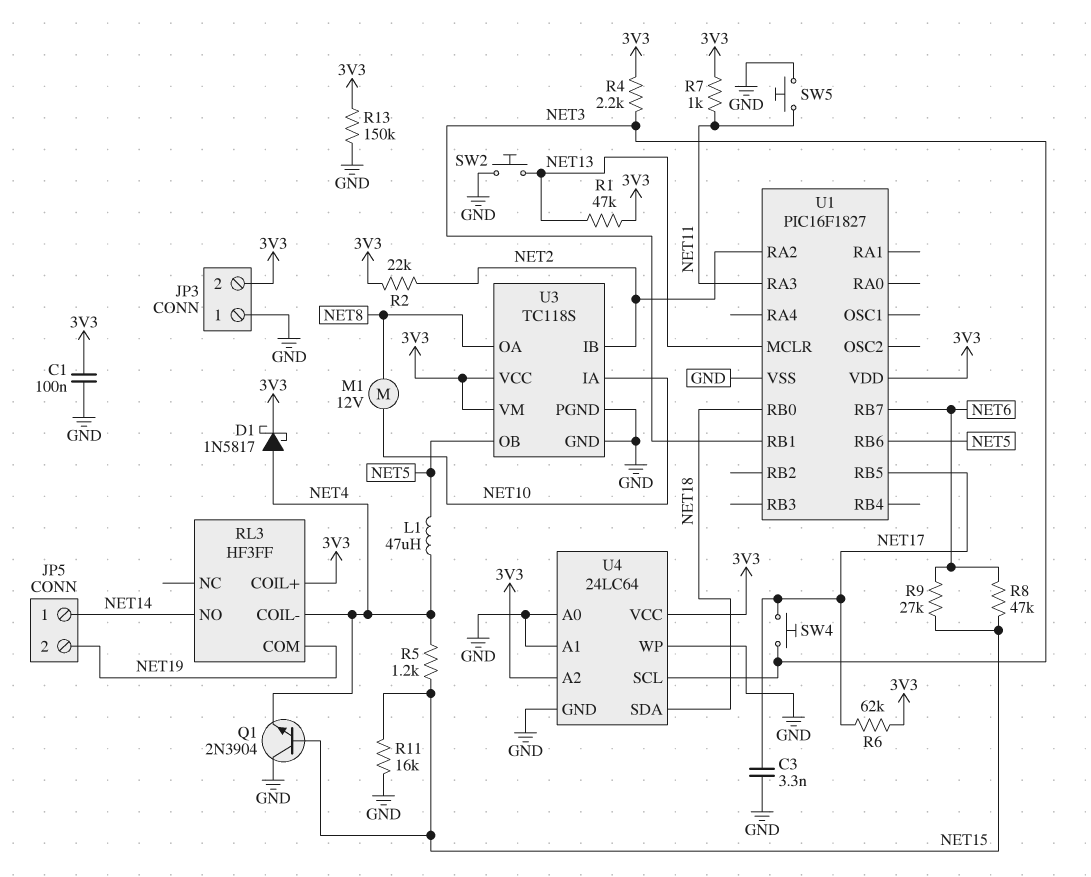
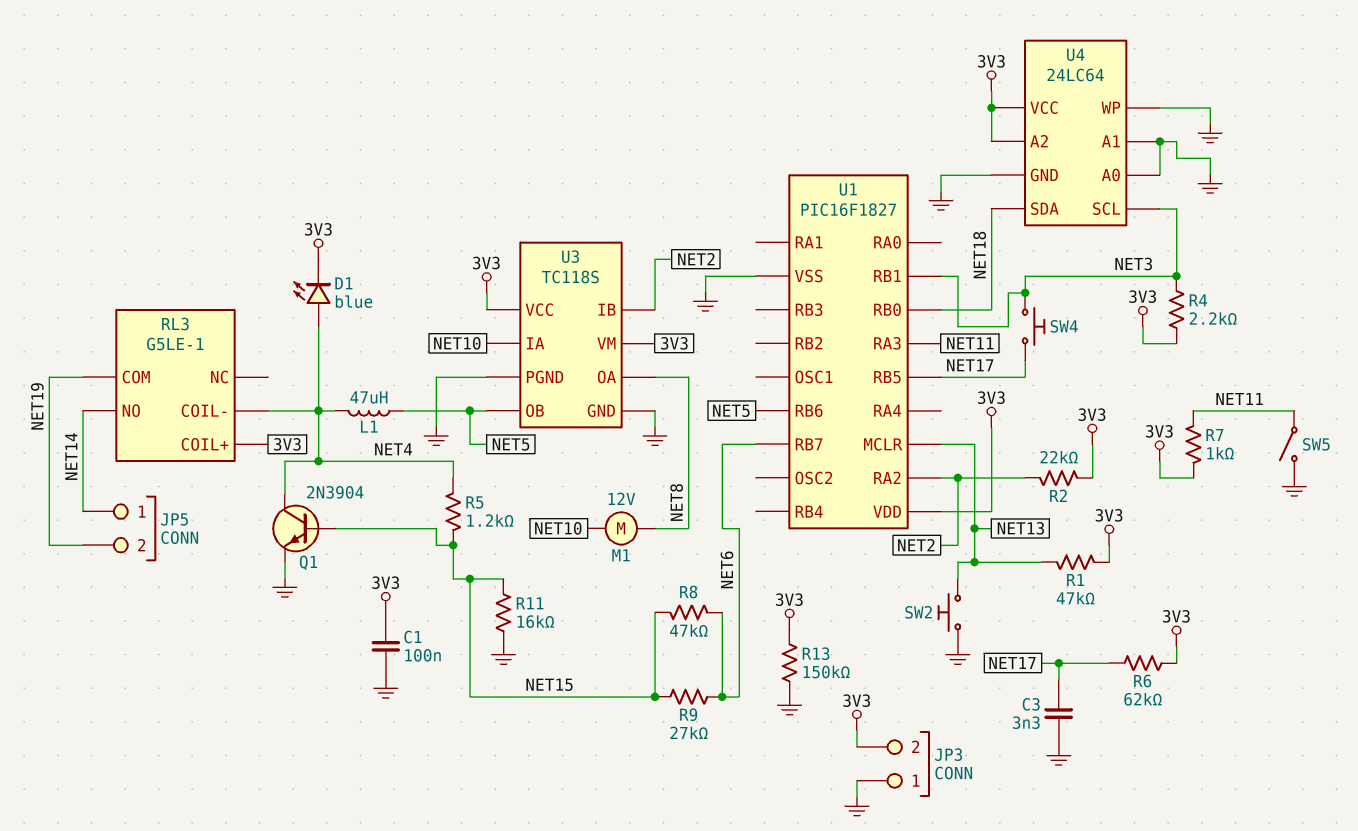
D1: schottky 1N5817 (A NET4, K 3V3) -> LED blue (A NET4, K 3V3)
Q1: NPN 2N3904 (B NET15, C GND, E NET4) -> NPN 2N3904 (B NET15, C NET4, E GND)
RL3: HF3FF -> G5LE-1
SW5: button (GND, NET11) -> switch (GND, NET11)

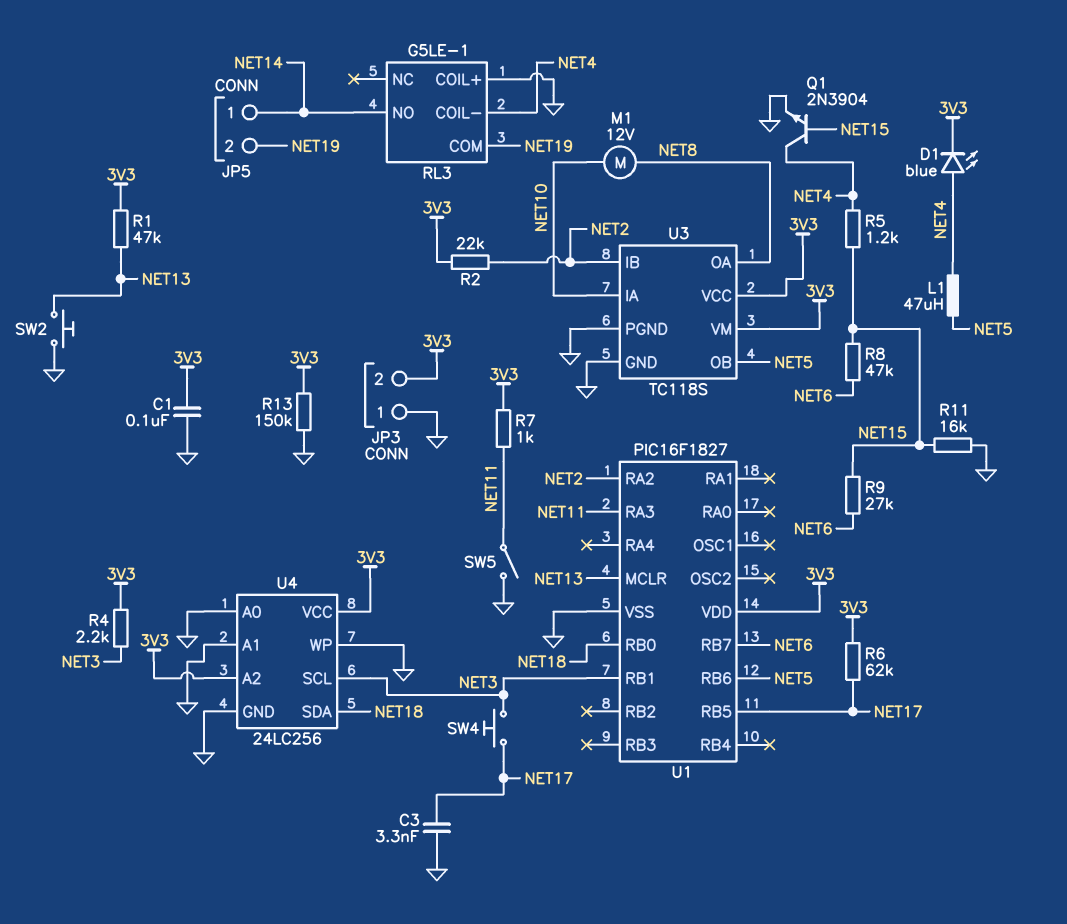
RL3 pin COIL+: 3V3 -> GND
U4: 24LC64 -> 24LC256

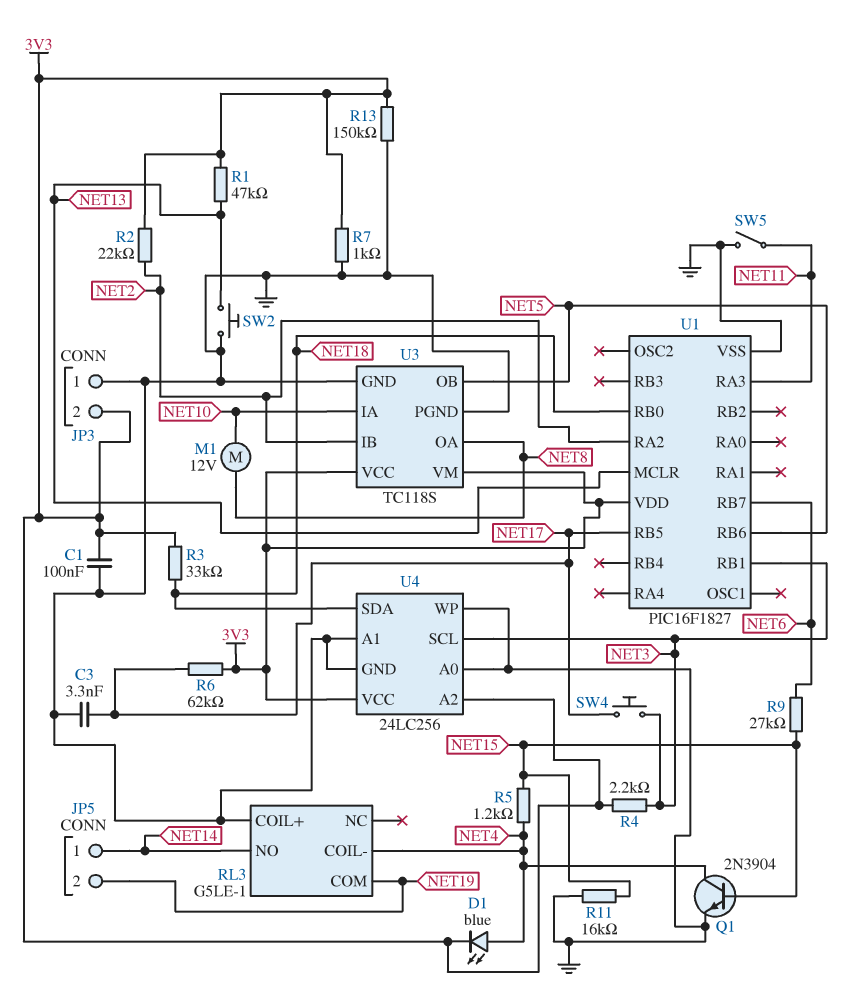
L1: 47uH (NET4, NET5) -> none
R3: none -> 33k (3V3, NET18)
R7: 1k (3V3, NET11) -> 1k (3V3, GND)
R8: 47k (NET6, NET15) -> none

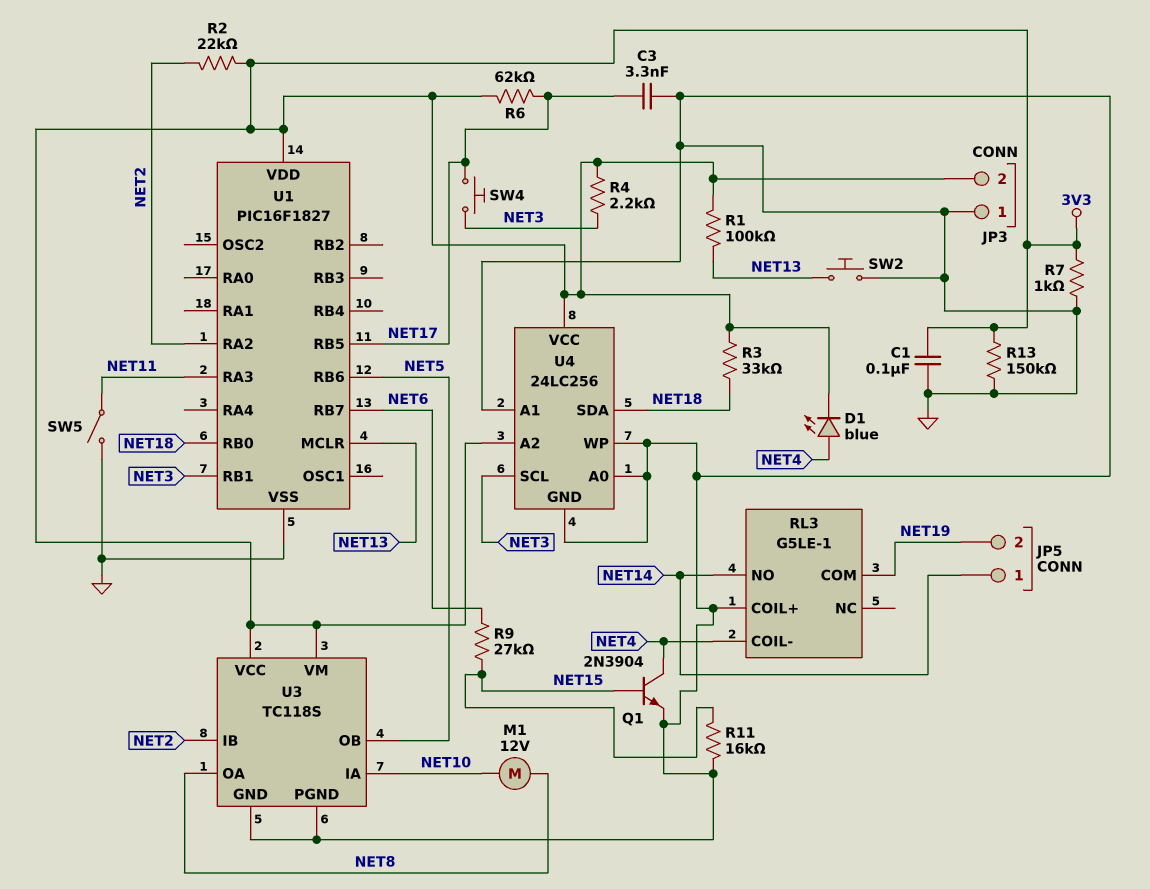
R1: 47k (3V3, NET13) -> 100k (3V3, NET13)
R5: 1.2k (NET4, NET15) -> none

